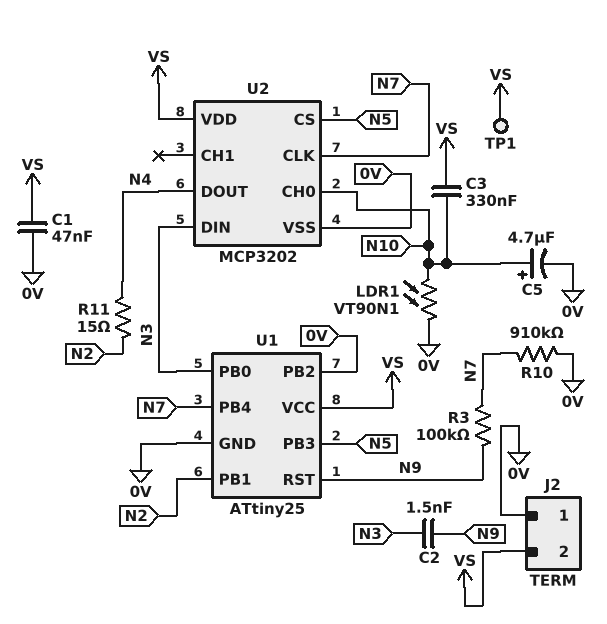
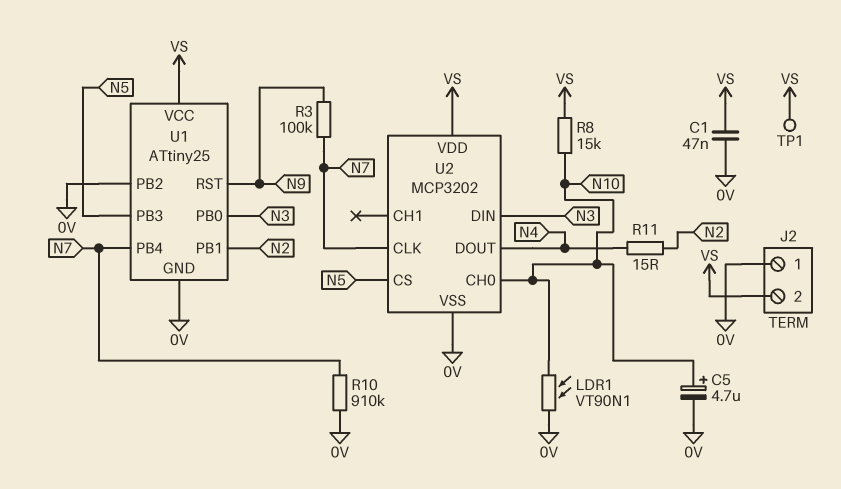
C2: 1.5nF (N3, N9) -> none
C3: 330nF (N10, VS) -> none
R8: none -> 15k (N10, VS)

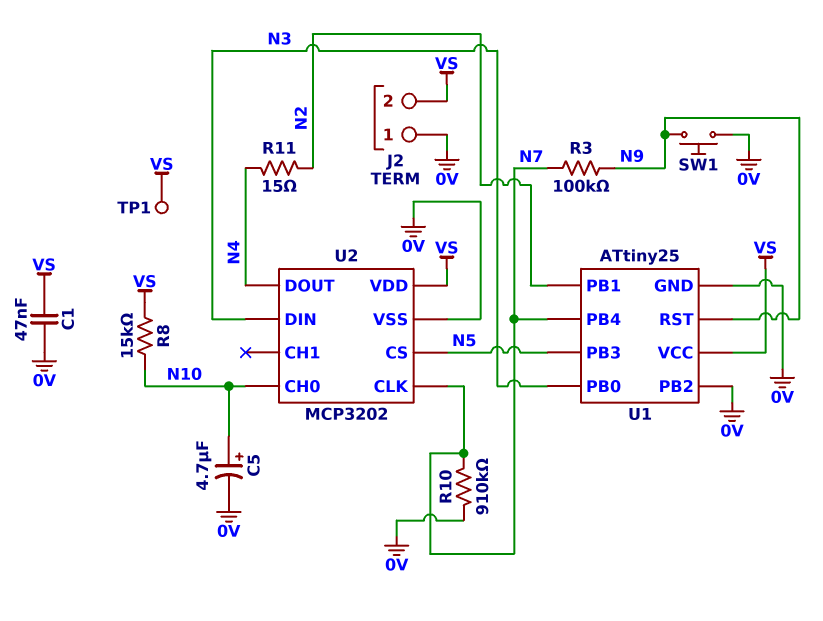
LDR1: VT90N1 (0V, N10) -> none
SW1: none -> button (0V, N9)

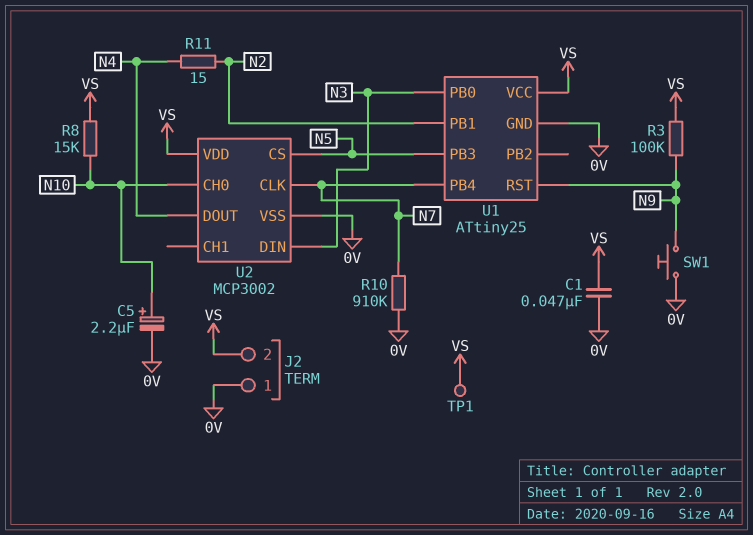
C5: 4.7uF (plus N10, minus 0V) -> 2.2uF (plus N10, minus 0V)
R3: 100k (N7, N9) -> 100k (N9, VS)
U1 pin PB2: 0V -> none
U2: MCP3202 -> MCP3002

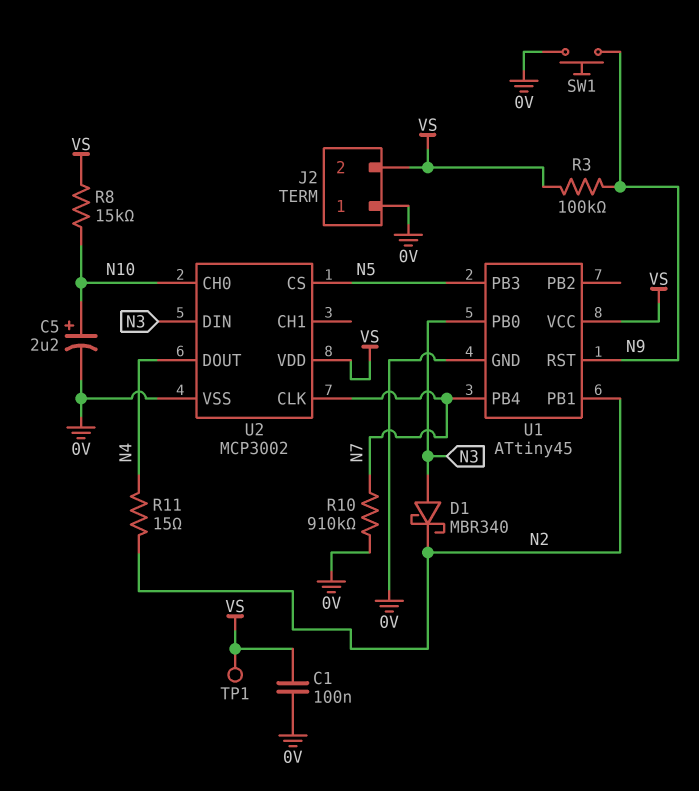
C1: 47nF (0V, VS) -> 100nF (0V, VS)
D1: none -> schottky MBR340 (A N3, K N2)
U1: ATtiny25 -> ATtiny45

